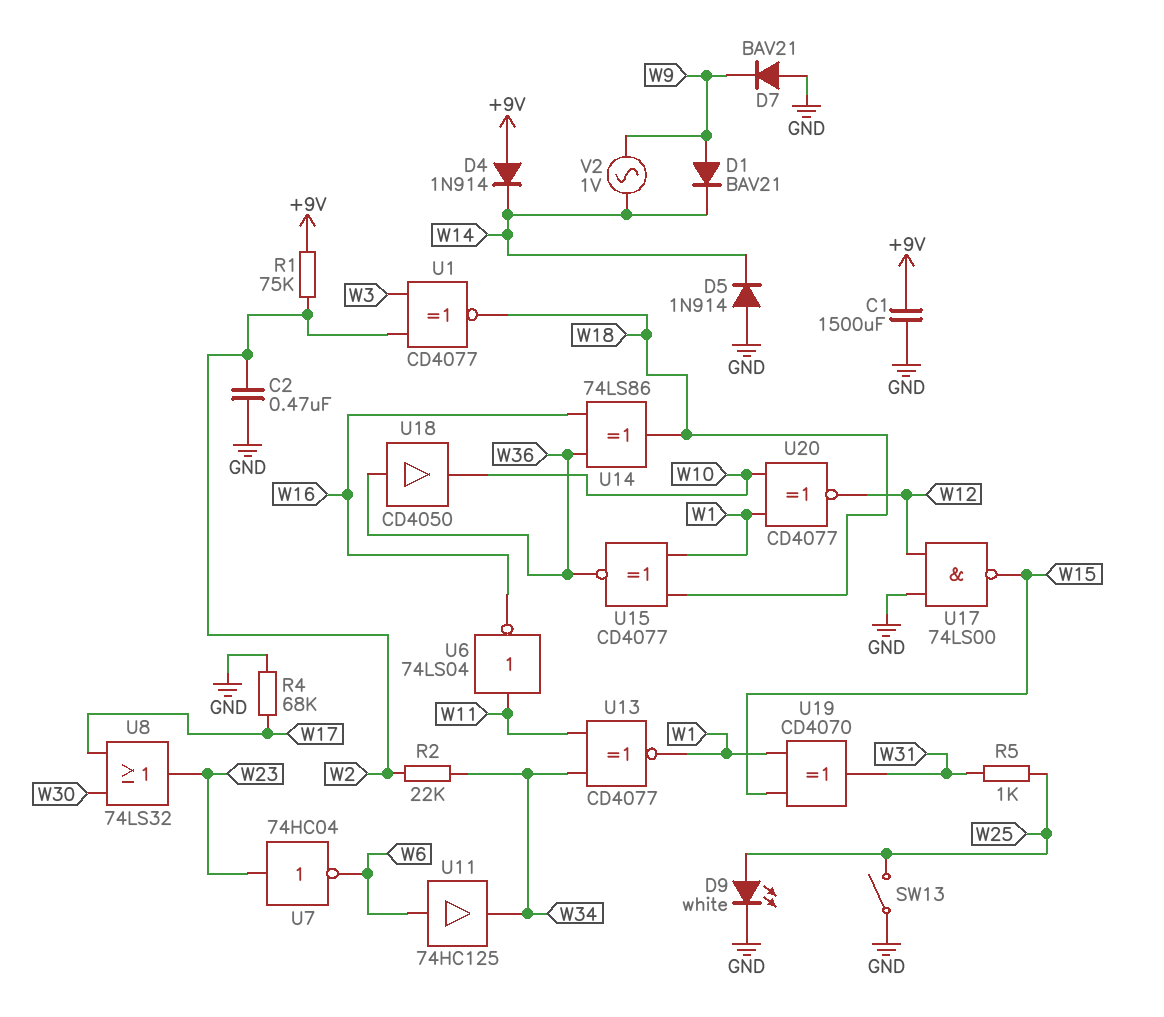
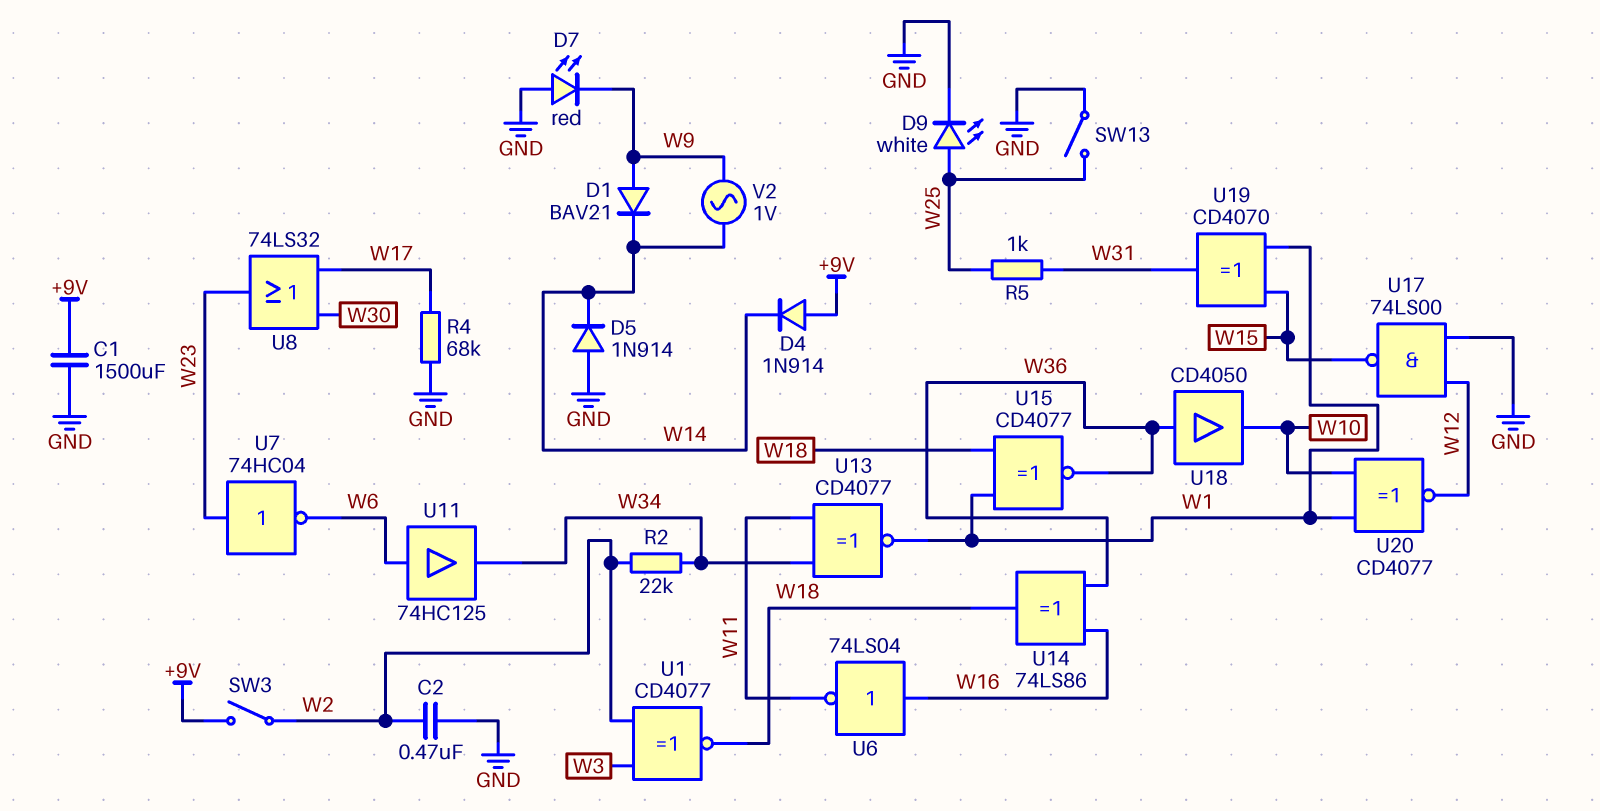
D7: diode BAV21 (A GND, K W9) -> LED red (A GND, K W9)
R1: 75k (+9V, W2) -> none
SW3: none -> switch (+9V, W2)
U6: NOT 74LS04 (in W11, out W16) -> NOT 74LS04 (in W16, out W11)

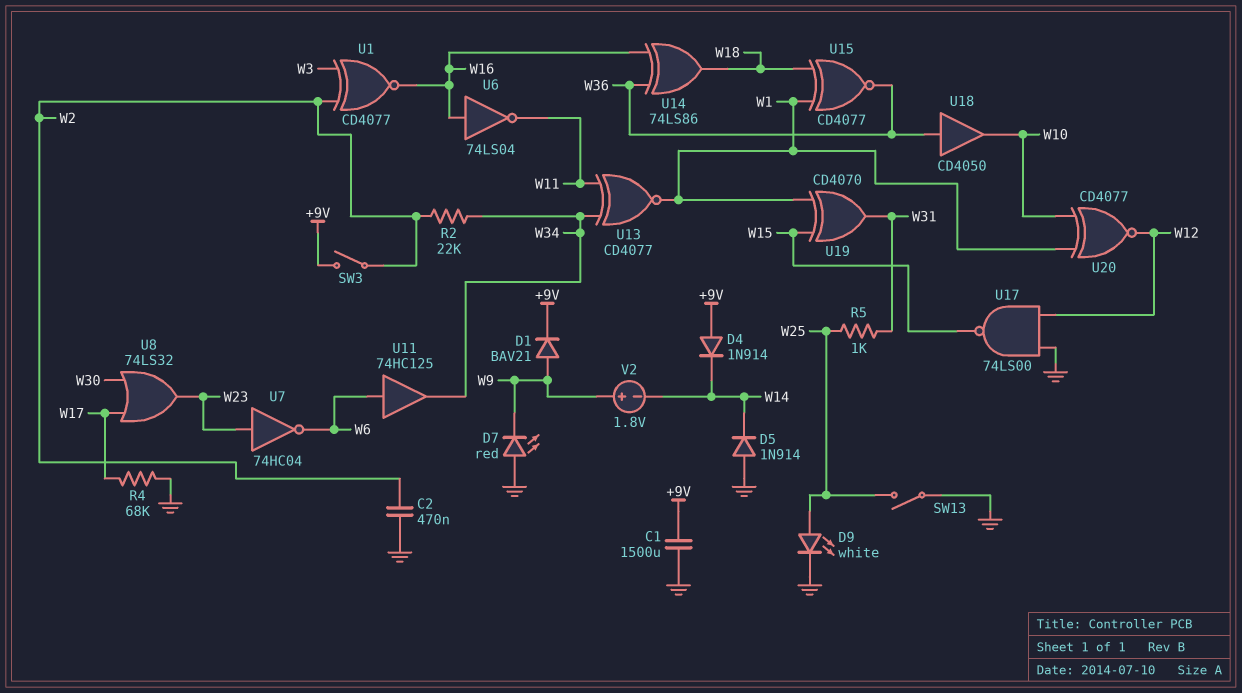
D1: diode BAV21 (A W9, K W14) -> diode BAV21 (A W9, K +9V)
U1: XNOR CD4077 (in W2, in W3, out W18) -> XNOR CD4077 (in W2, in W3, out W16)
V2: AC 1V (W9, W14) -> 1.8V (plus W9, minus W14)

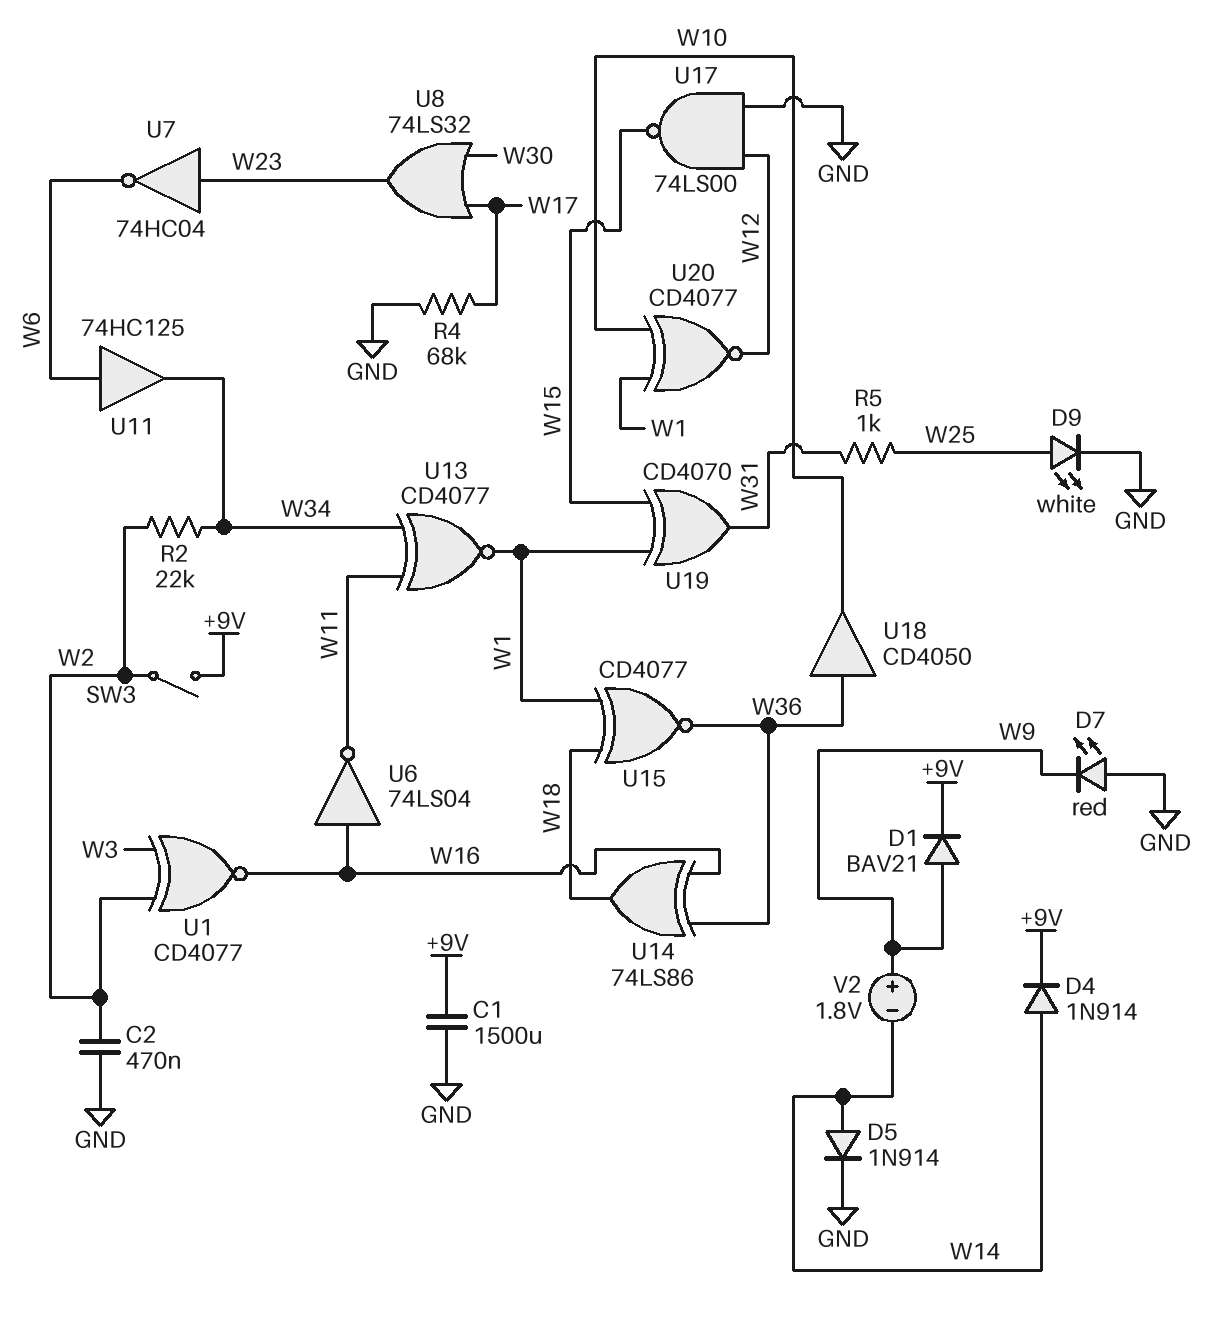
D4: diode 1N914 (A +9V, K W14) -> diode 1N914 (A W14, K +9V)
D5: diode 1N914 (A GND, K W14) -> diode 1N914 (A W14, K GND)
SW13: switch (GND, W25) -> none

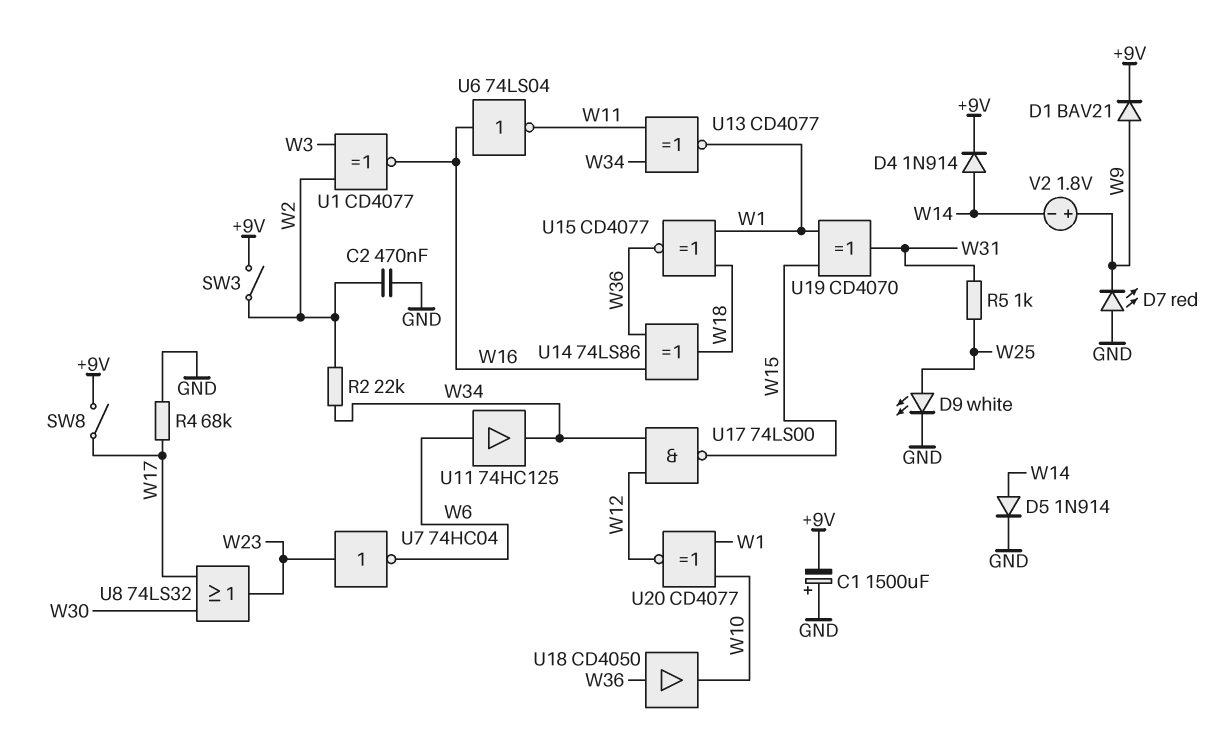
C1: 1500uF (+9V, GND) -> 1500uF (plus GND, minus +9V)
SW8: none -> switch (+9V, W17)
U17: NAND 74LS00 (in GND, in W12, out W15) -> NAND 74LS00 (in W12, in W34, out W15)

